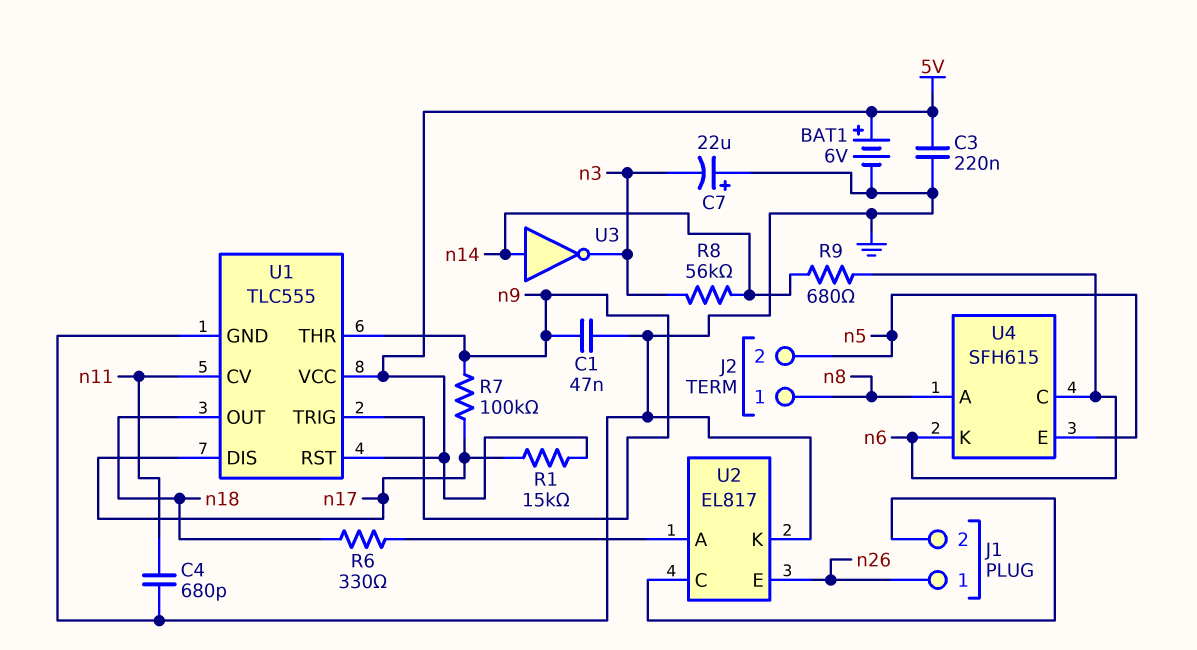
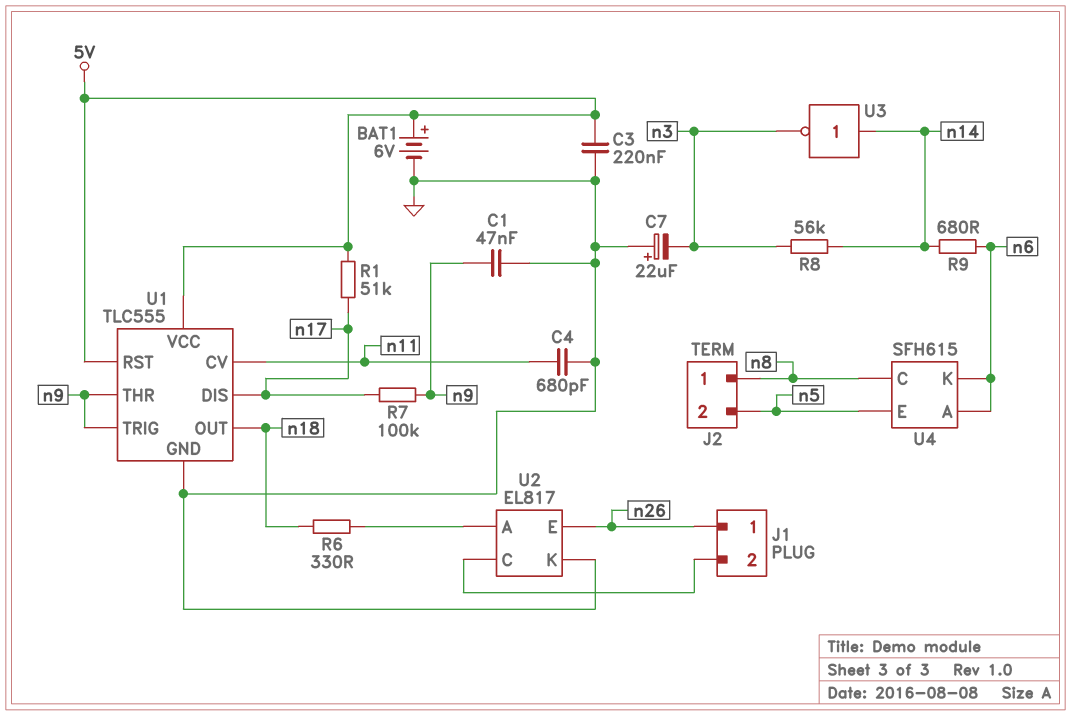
R1: 15k (5V, n17) -> 51k (5V, n17)
U4 pin A: n8 -> n6
U4 pin C: n6 -> n8

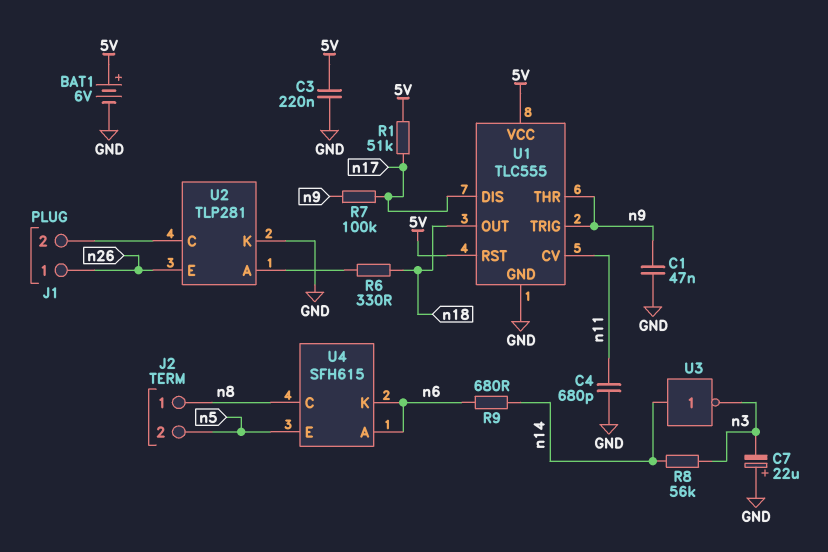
U2: EL817 -> TLP281

